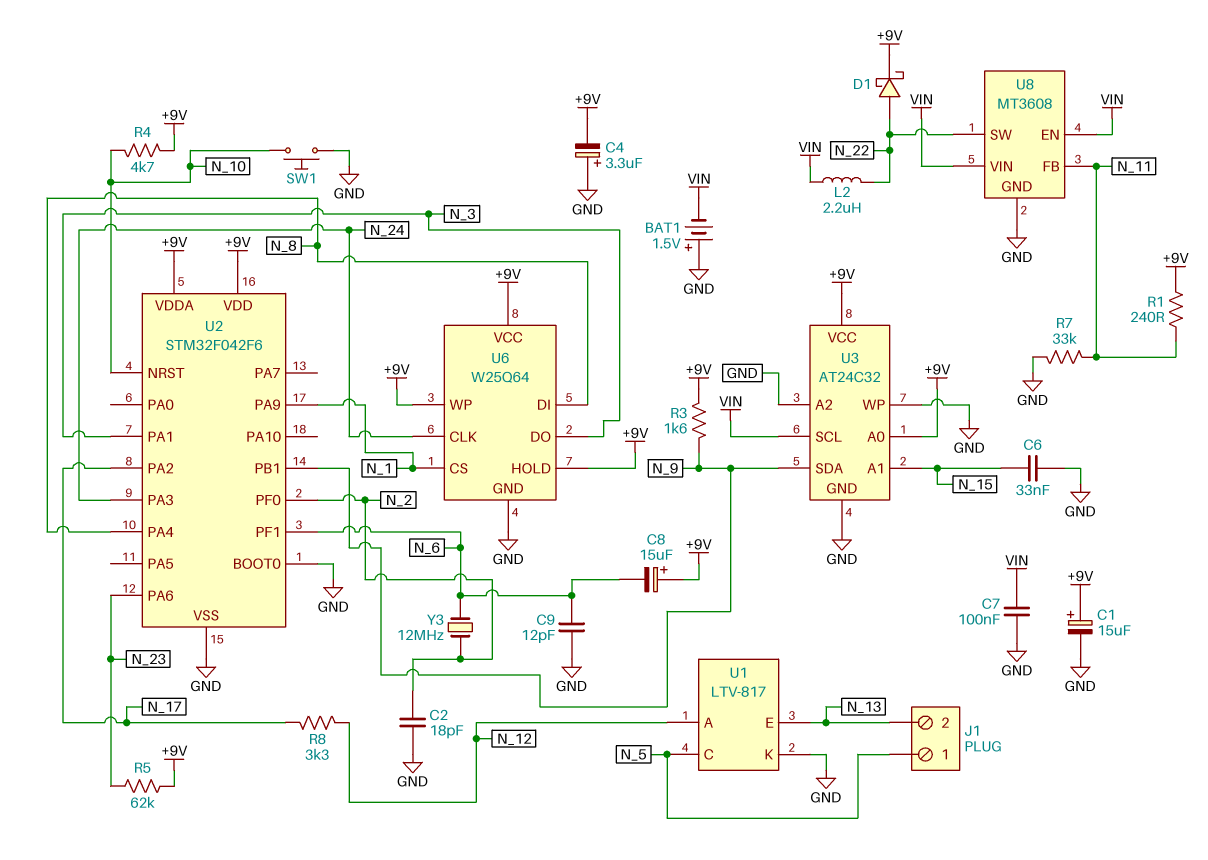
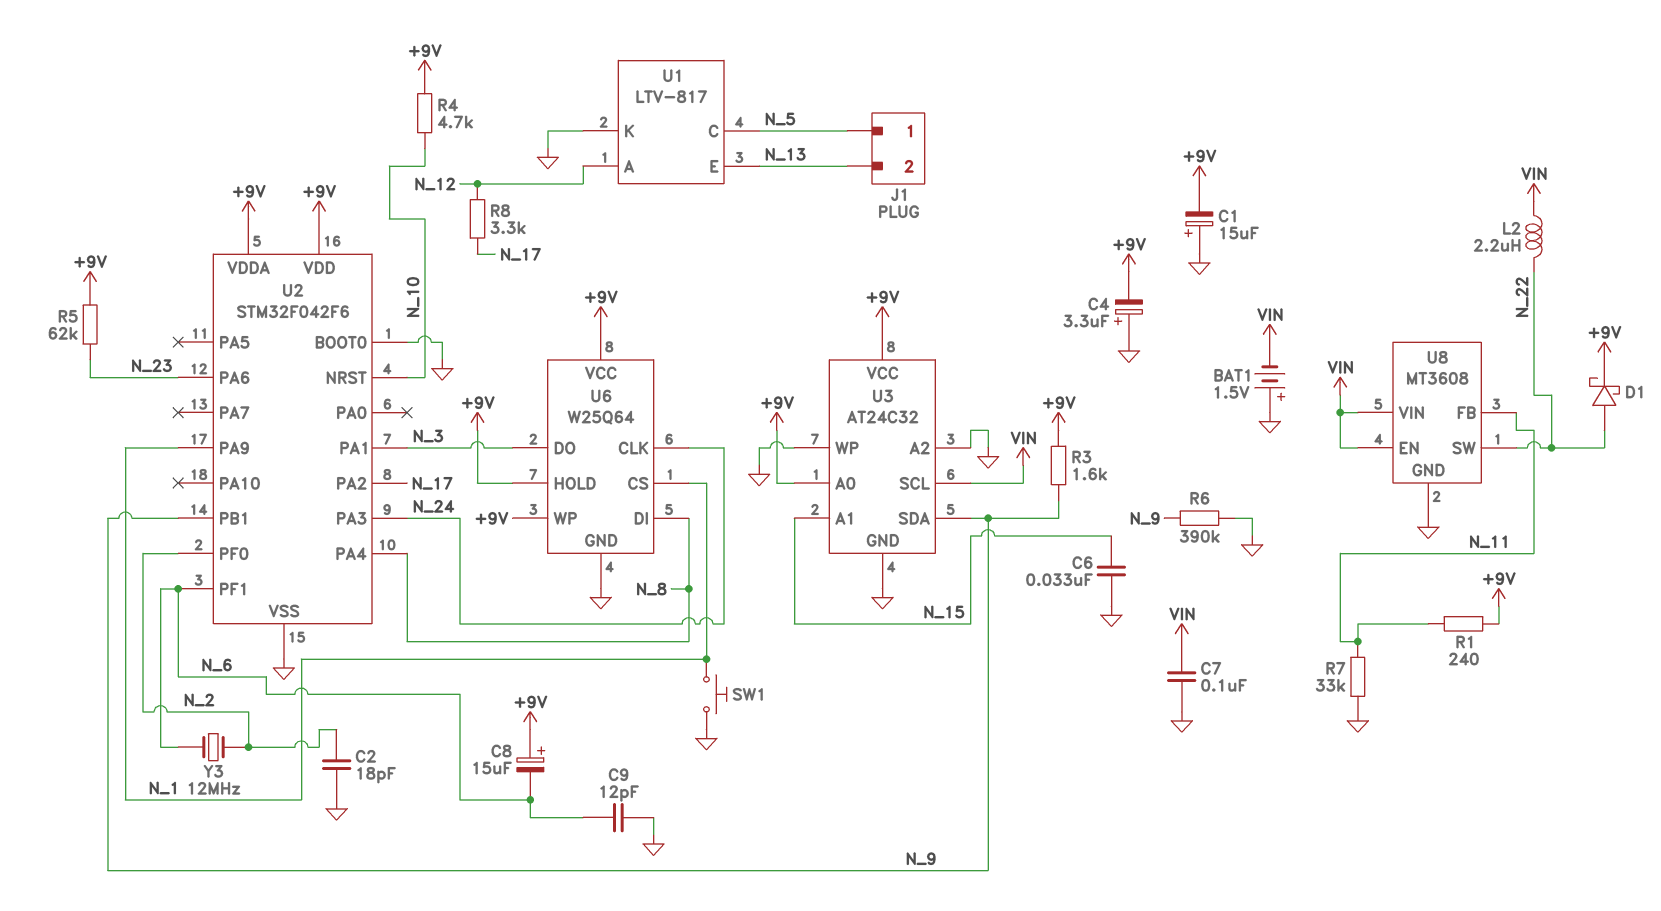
C1: 15uF (plus +9V, minus GND) -> 15uF (plus GND, minus +9V)
R6: none -> 390k (GND, N_9)
SW1: button (GND, N_10) -> button (GND, N_1)

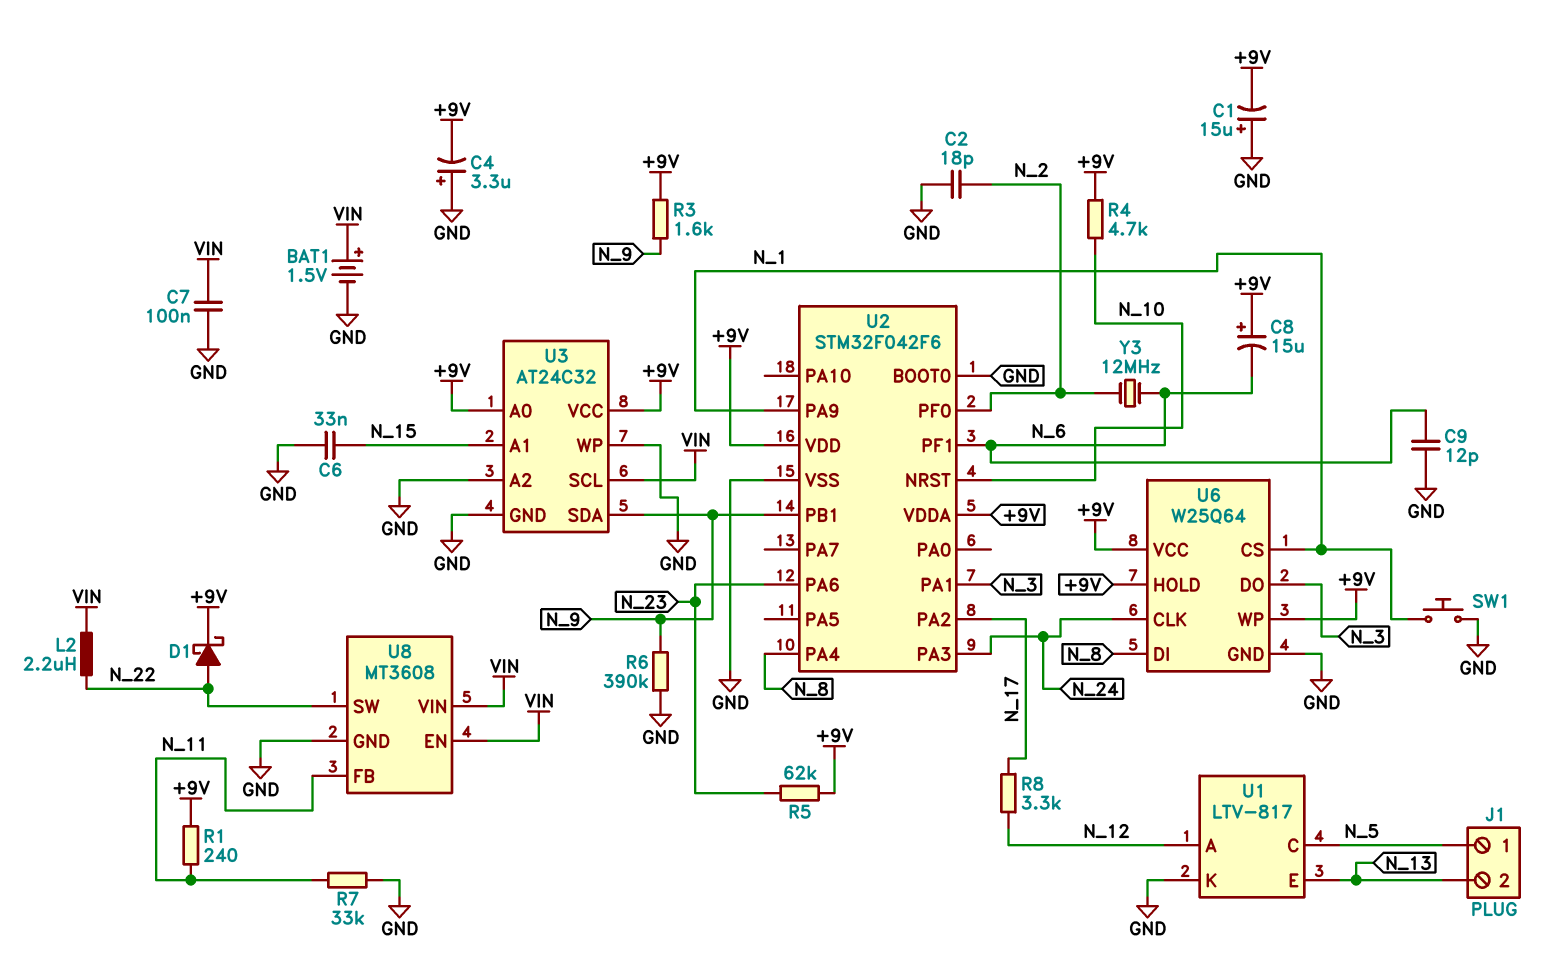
BAT1: 1.5V (plus GND, minus VIN) -> 1.5V (plus VIN, minus GND)

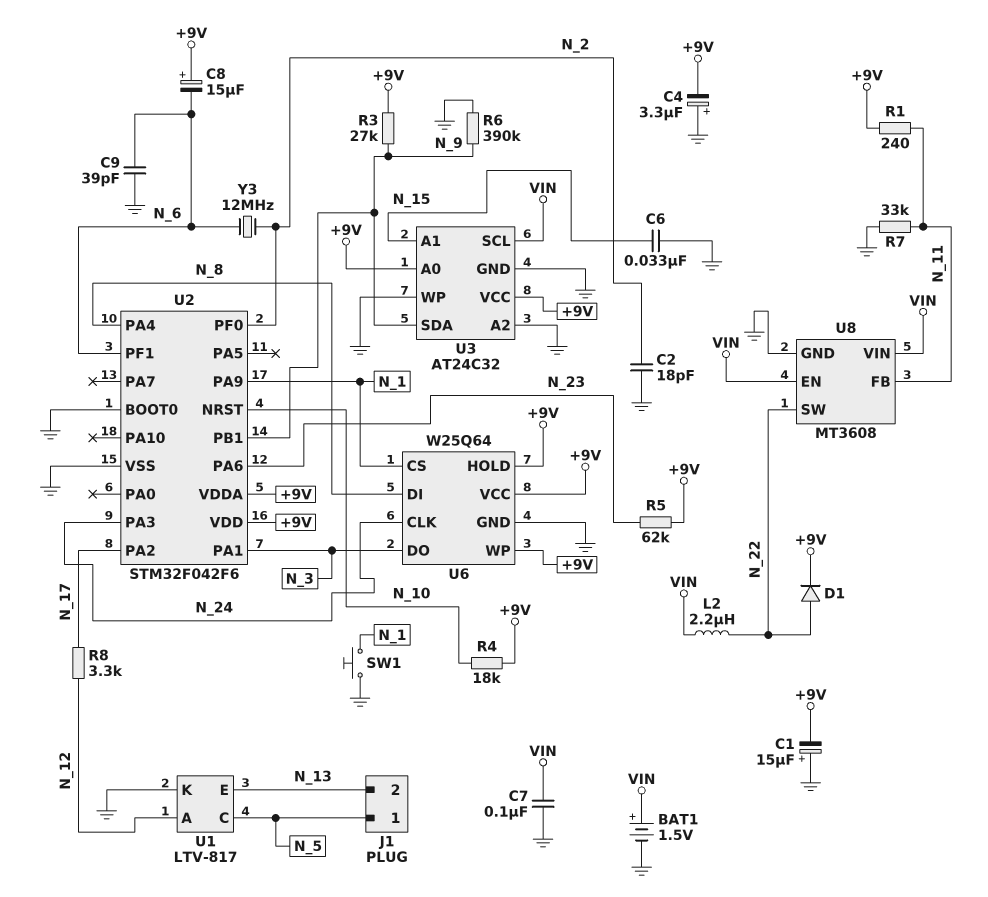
C9: 12pF (GND, N_6) -> 39pF (GND, N_6)
D1: schottky (A N_22, K +9V) -> diode (A N_22, K +9V)
R3: 1.6k (+9V, N_9) -> 27k (+9V, N_9)
R4: 4.7k (+9V, N_10) -> 18k (+9V, N_10)

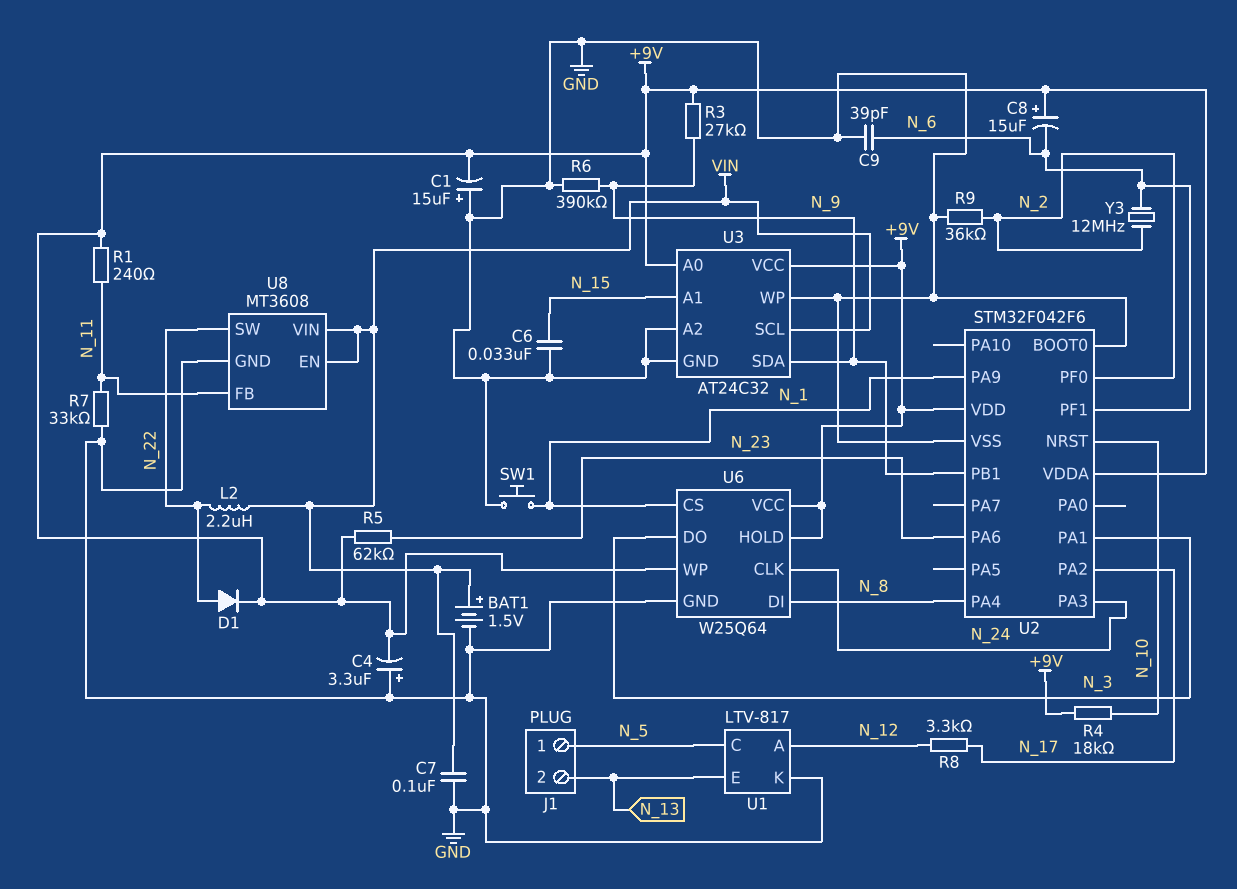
C2: 18pF (GND, N_2) -> none
R9: none -> 36k (GND, N_2)

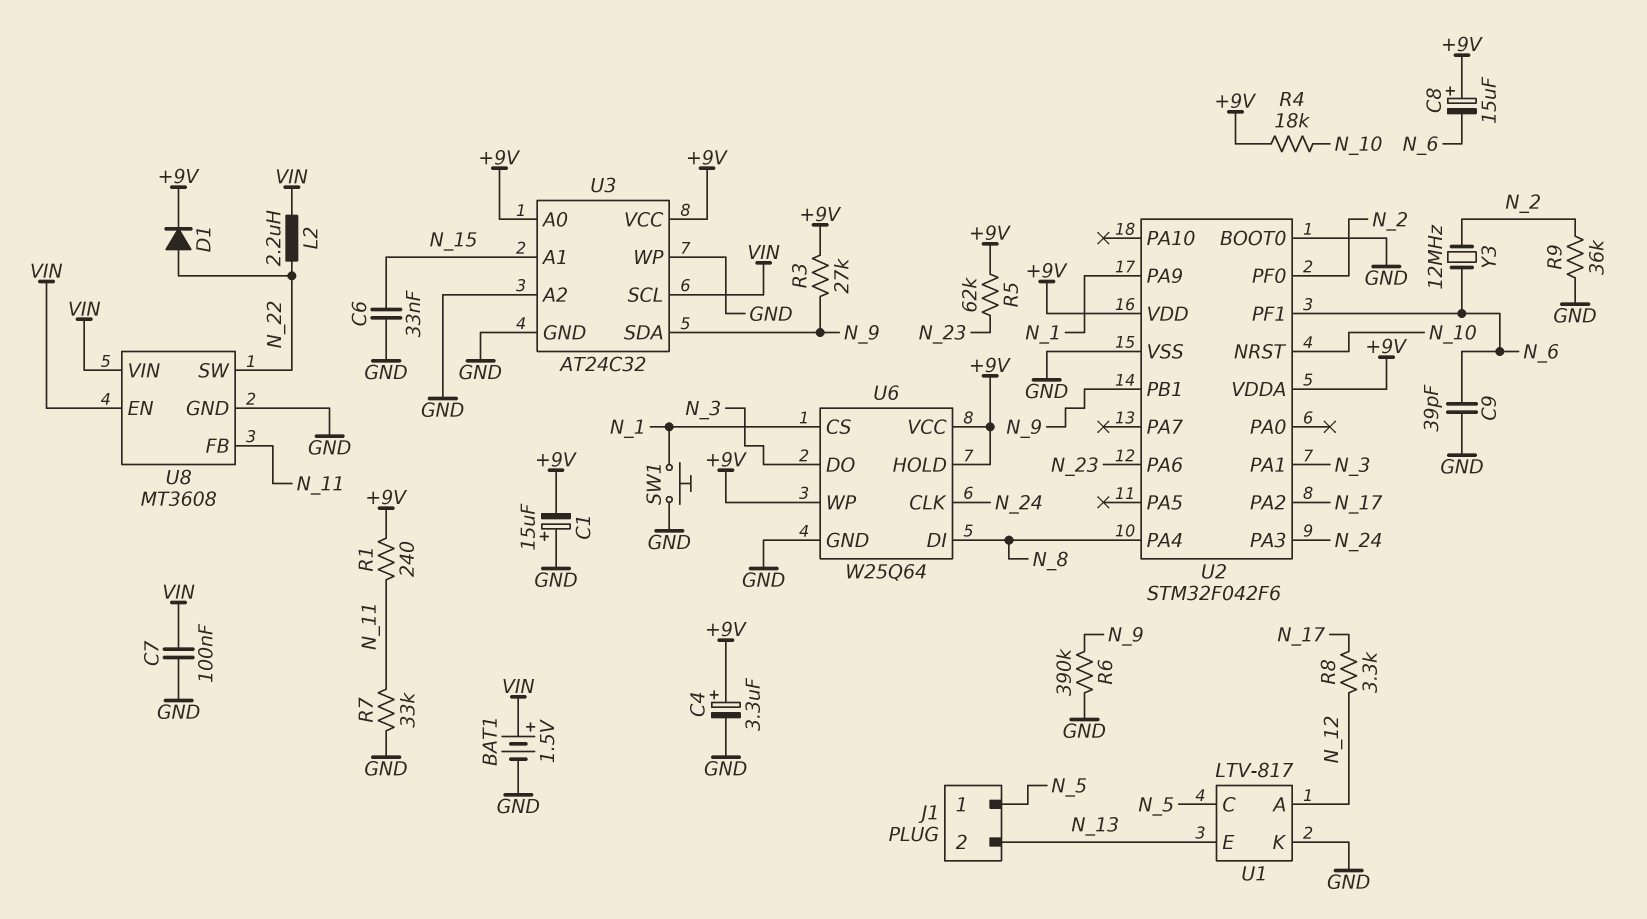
C4: 3.3uF (plus GND, minus +9V) -> 3.3uF (plus +9V, minus GND)

